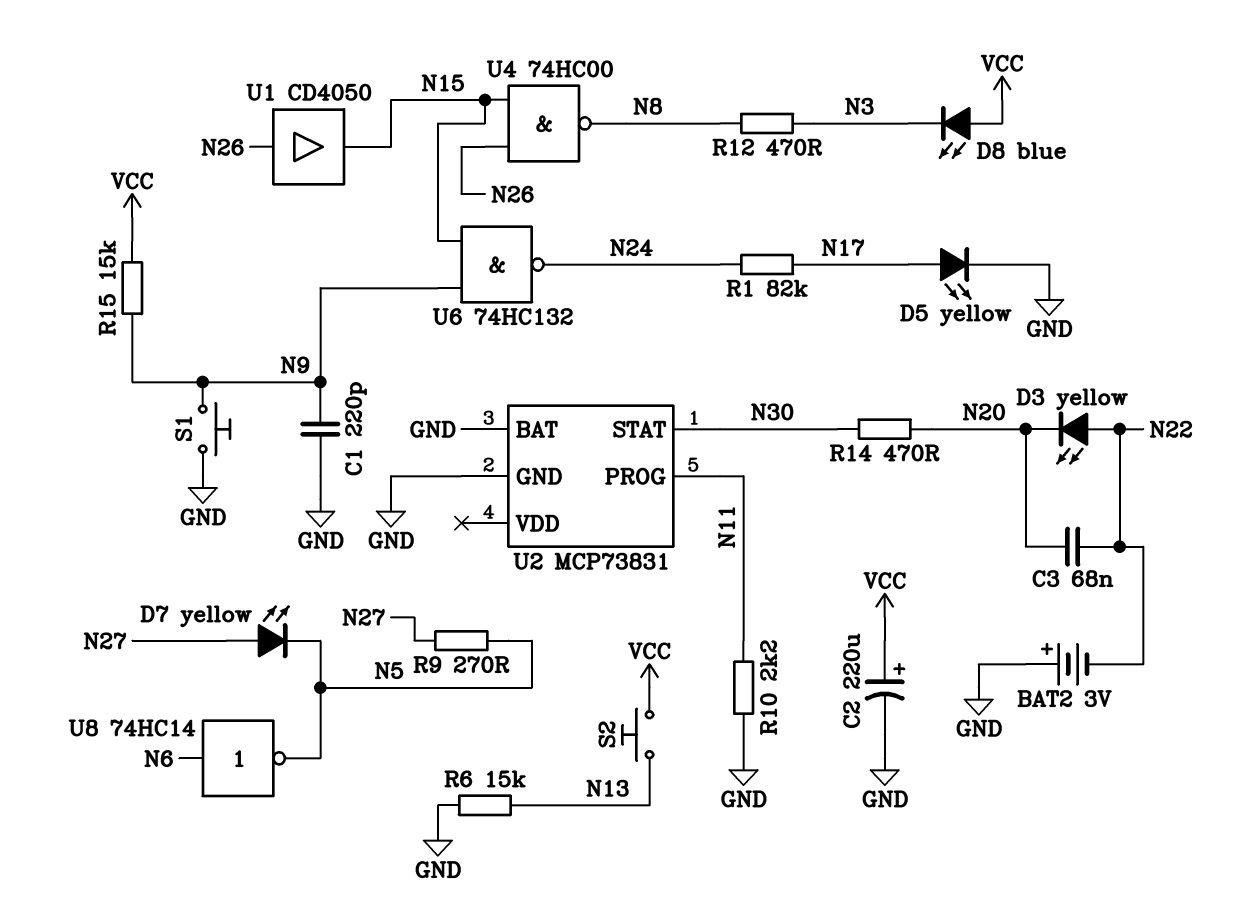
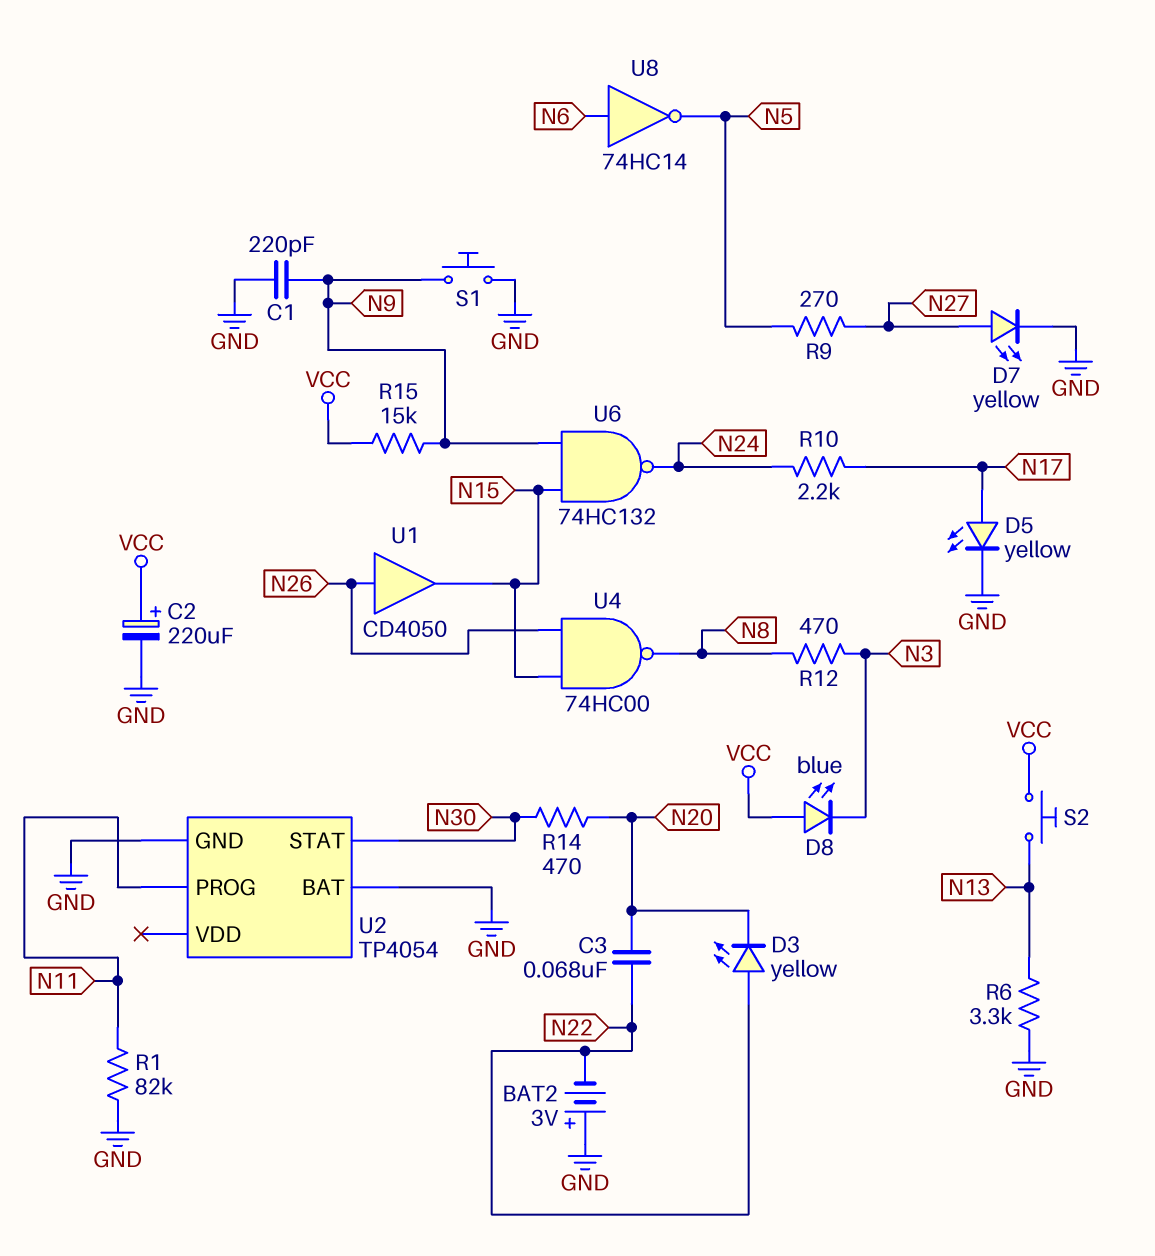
D7: LED yellow (A N27, K N5) -> LED yellow (A N27, K GND)
R1: 82k (N17, N24) -> 82k (GND, N11)
R6: 15k (GND, N13) -> 3.3k (GND, N13)
R10: 2.2k (GND, N11) -> 2.2k (N17, N24)
U2: MCP73831 -> TP4054

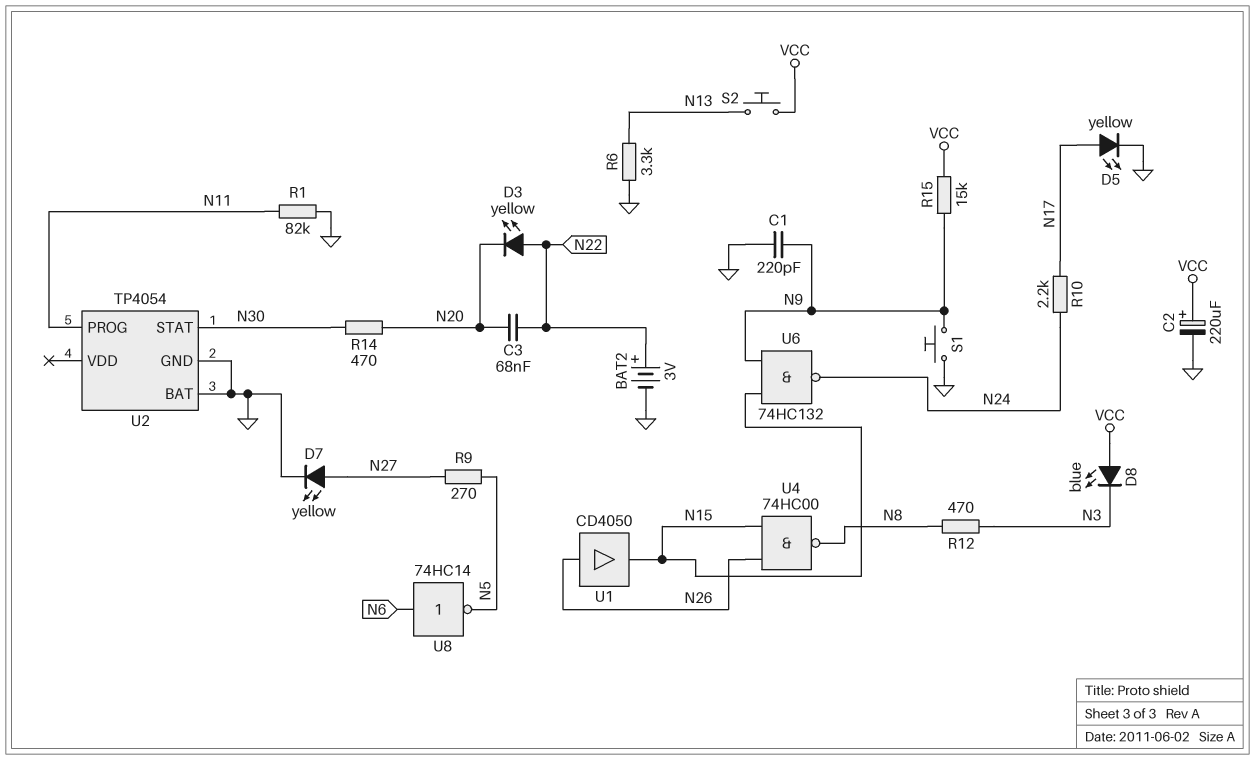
BAT2: 3V (plus GND, minus N22) -> 3V (plus N22, minus GND)

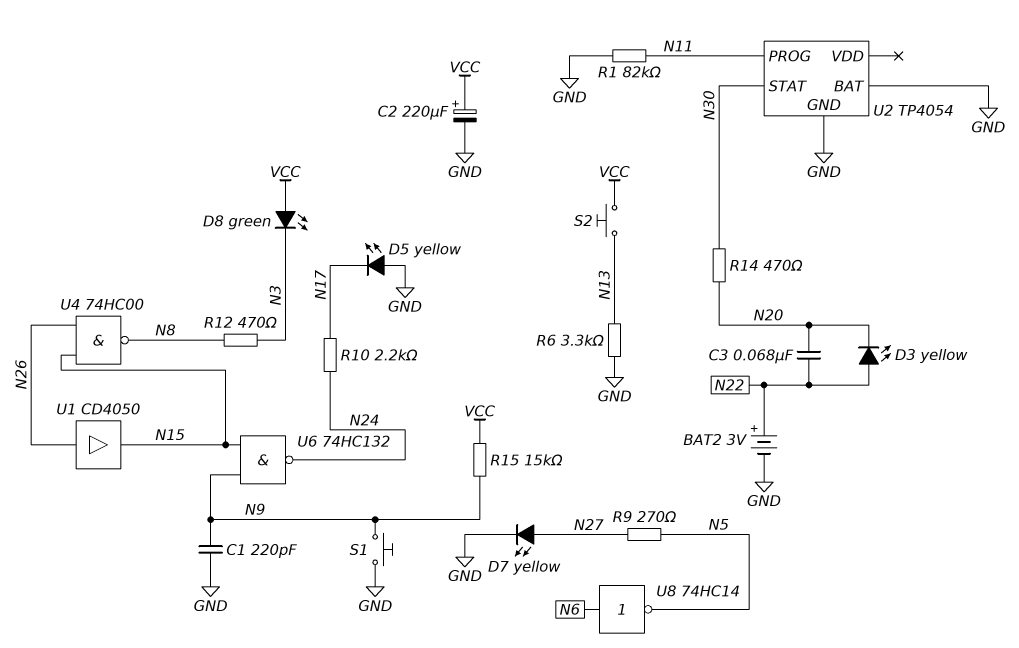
D5: LED yellow (A N17, K GND) -> LED yellow (A GND, K N17)
D8: LED blue (A VCC, K N3) -> LED green (A VCC, K N3)

